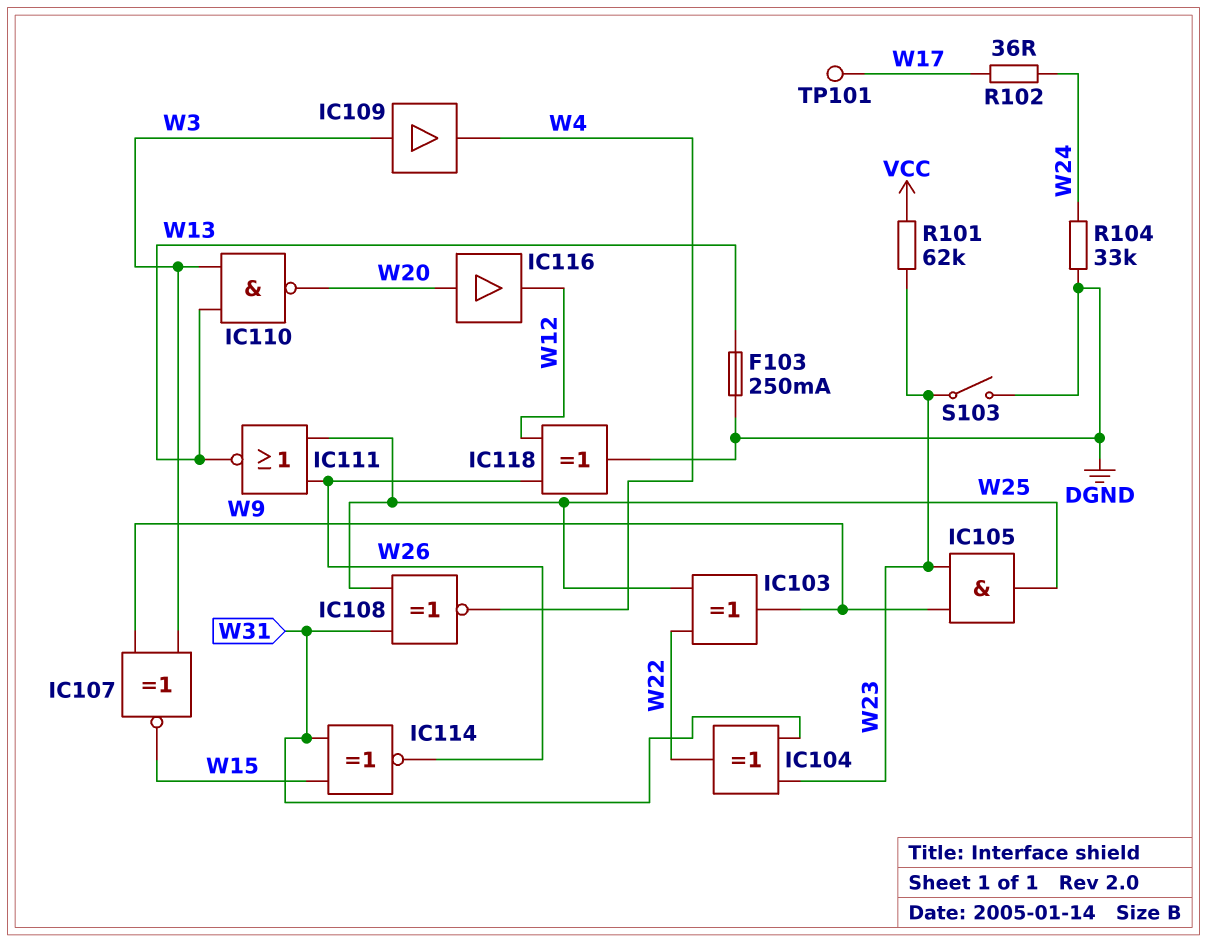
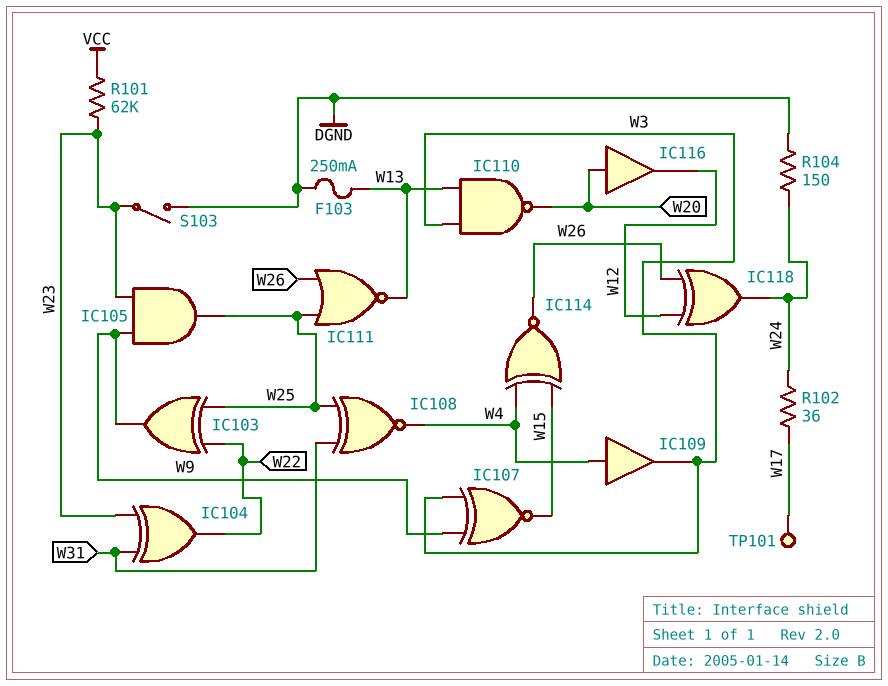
IC109: buffer (in W3, out W4) -> buffer (in W4, out W3)
IC114: XNOR (in W15, in W31, out W26) -> XNOR (in W4, in W15, out W26)
IC118: XOR (in W12, in W26, out DGND) -> XOR (in W12, in W26, out W24)
R104: 33k (DGND, W24) -> 150 (DGND, W24)

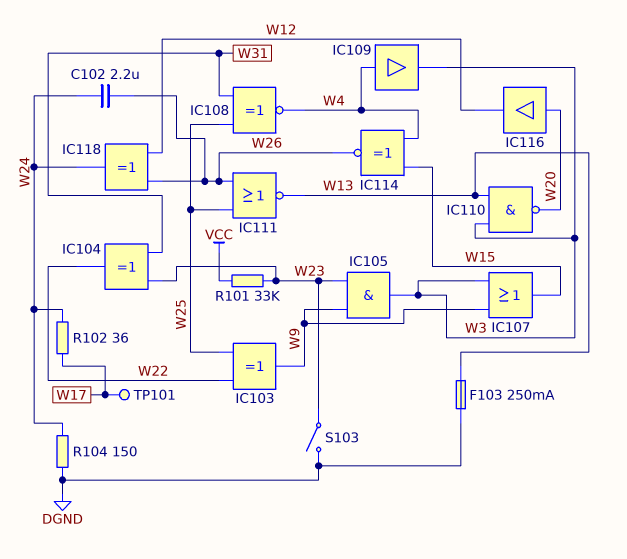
C102: none -> 2.2uF (W24, W26)
IC105: AND (in W9, in W23, out W25) -> AND (in W9, in W23, out W3)
IC107: XNOR (in W3, in W9, out W15) -> OR (in W3, in W9, out W15)
R101: 62k (VCC, W23) -> 33k (VCC, W23)

